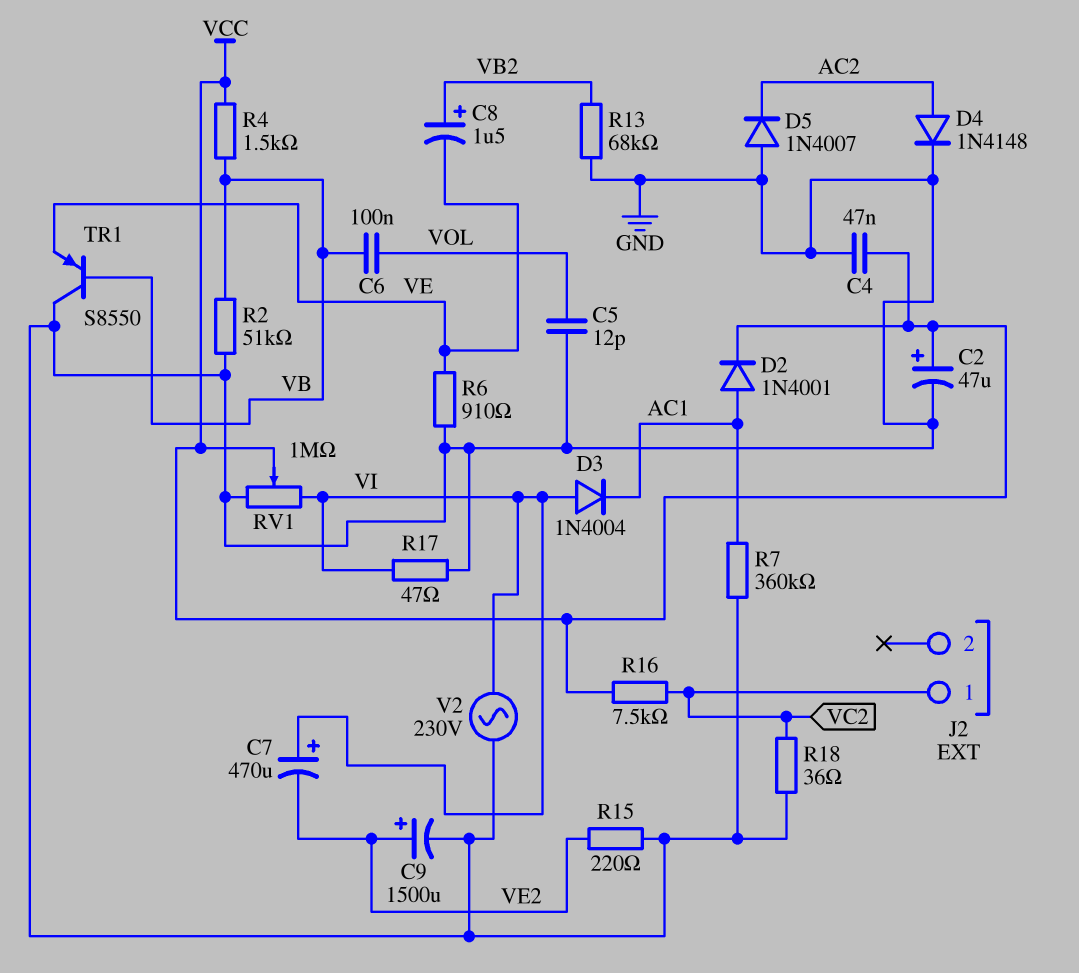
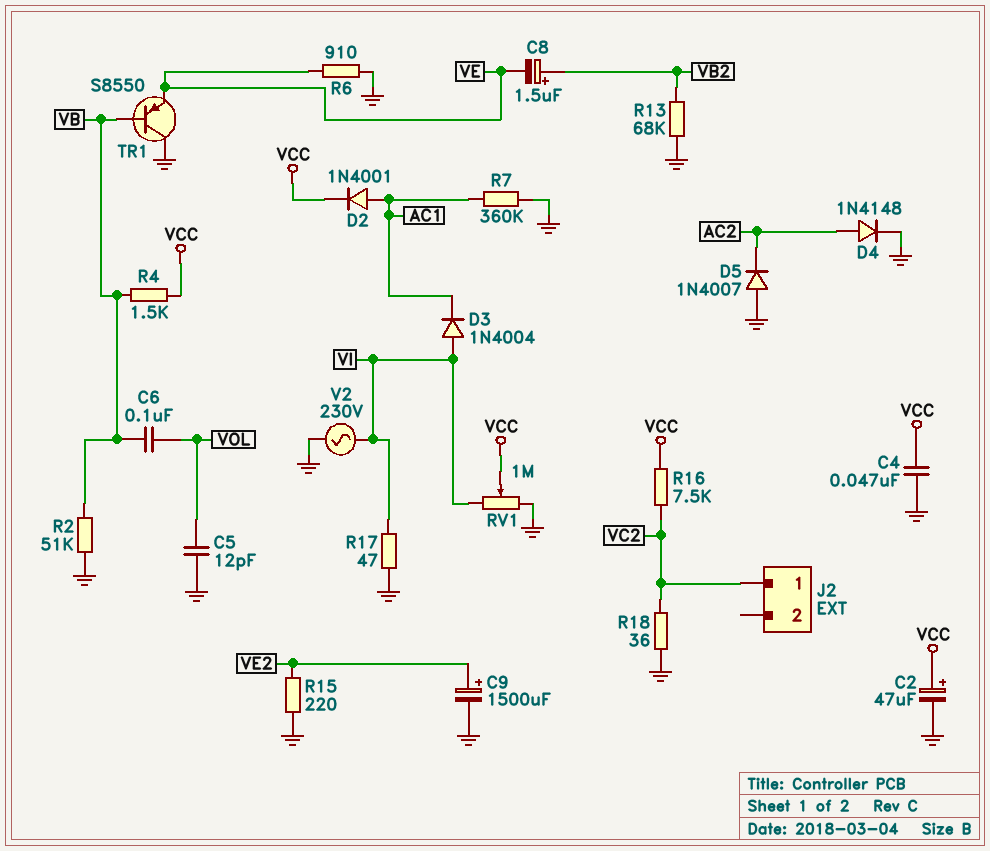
C7: 470uF (plus VI, minus VE2) -> none

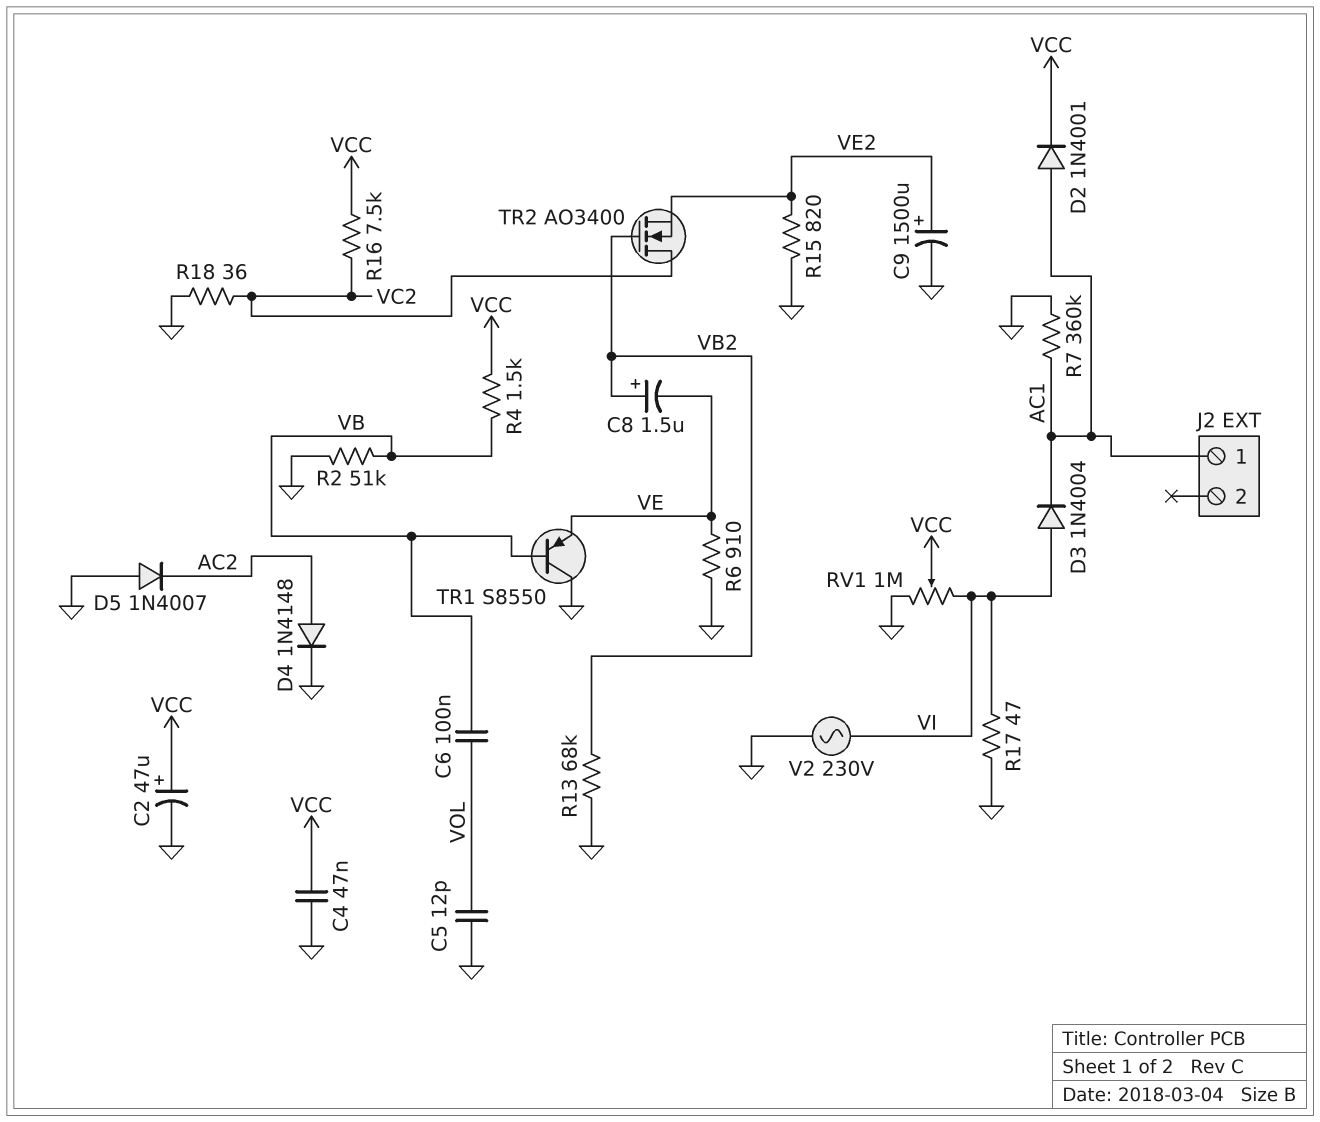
J2 pin 1: VC2 -> AC1
R15: 220 (GND, VE2) -> 820 (GND, VE2)
TR2: none -> NMOS AO3400 (G VB2, D VC2, S VE2)

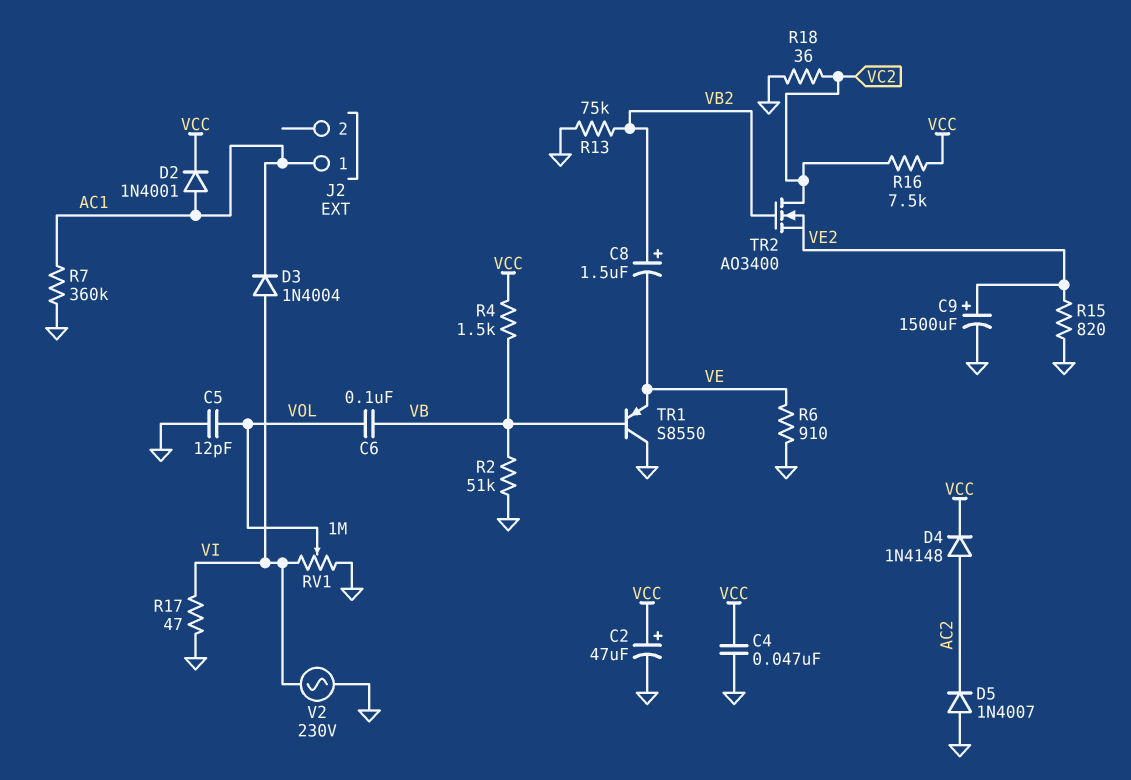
D4: diode 1N4148 (A AC2, K GND) -> diode 1N4148 (A AC2, K VCC)
R13: 68k (GND, VB2) -> 75k (GND, VB2)
RV1: 1M (GND, VI, wiper VCC) -> 1M (GND, VI, wiper VOL)

